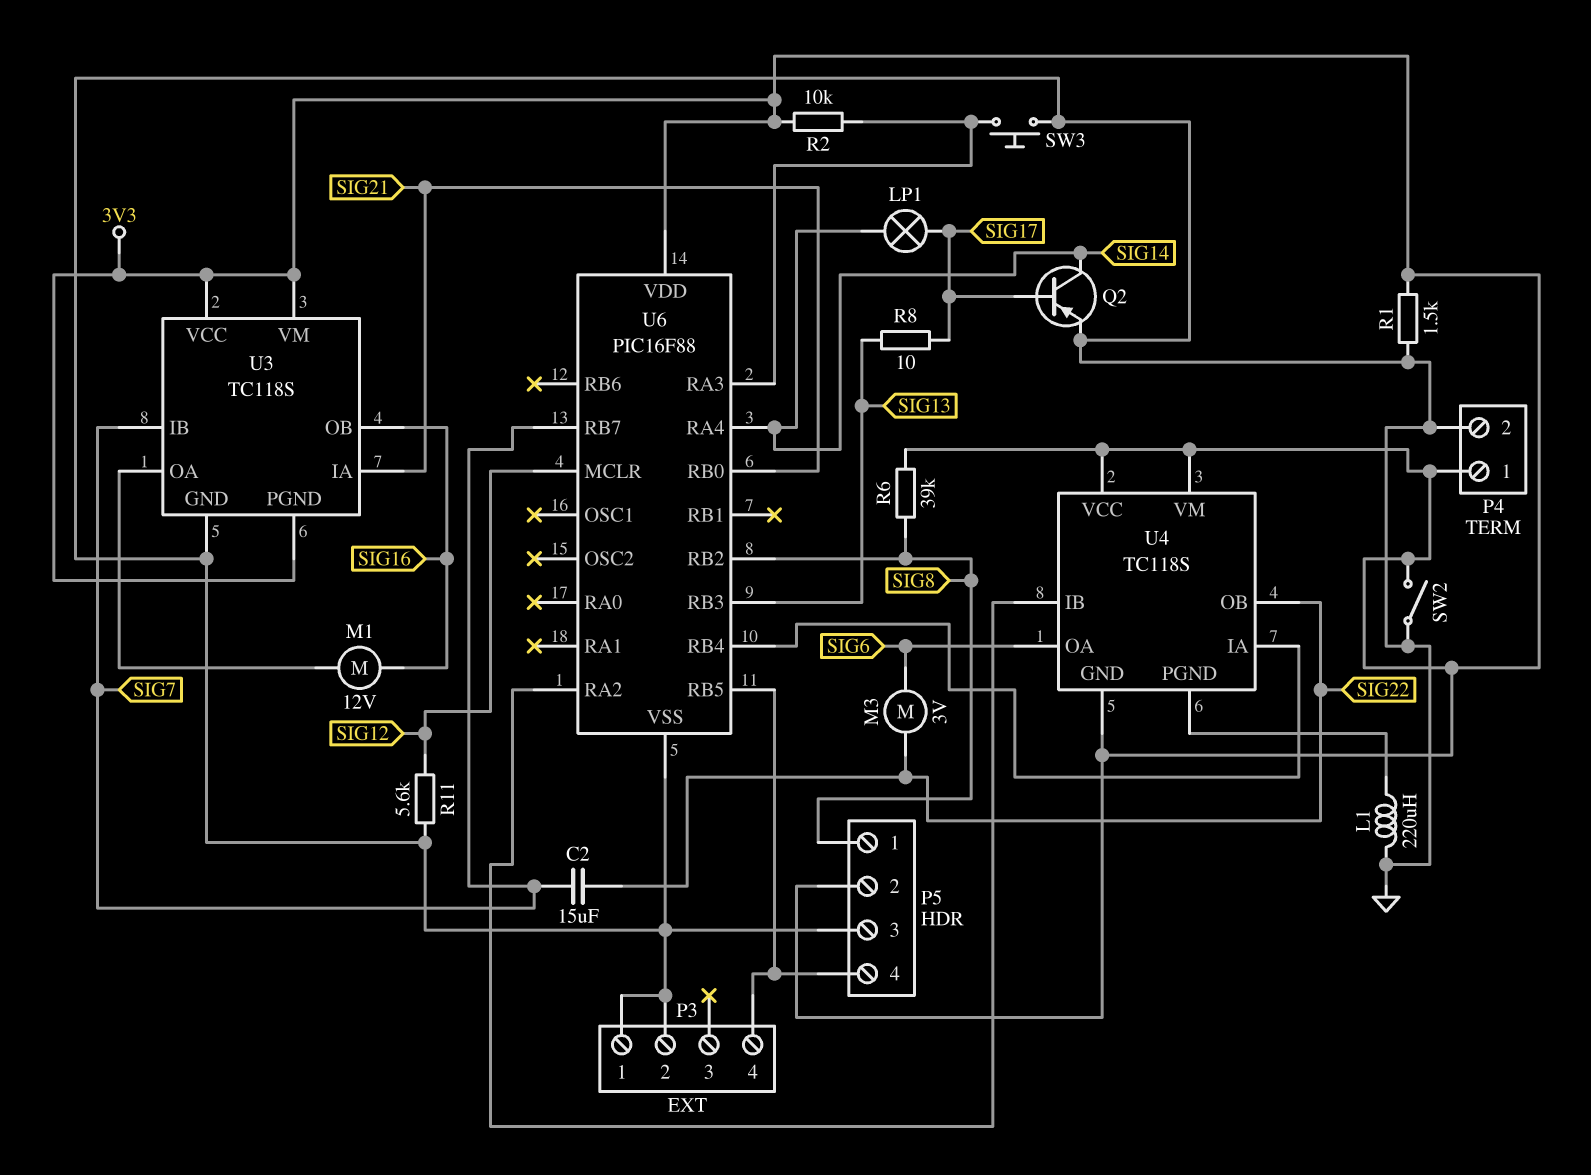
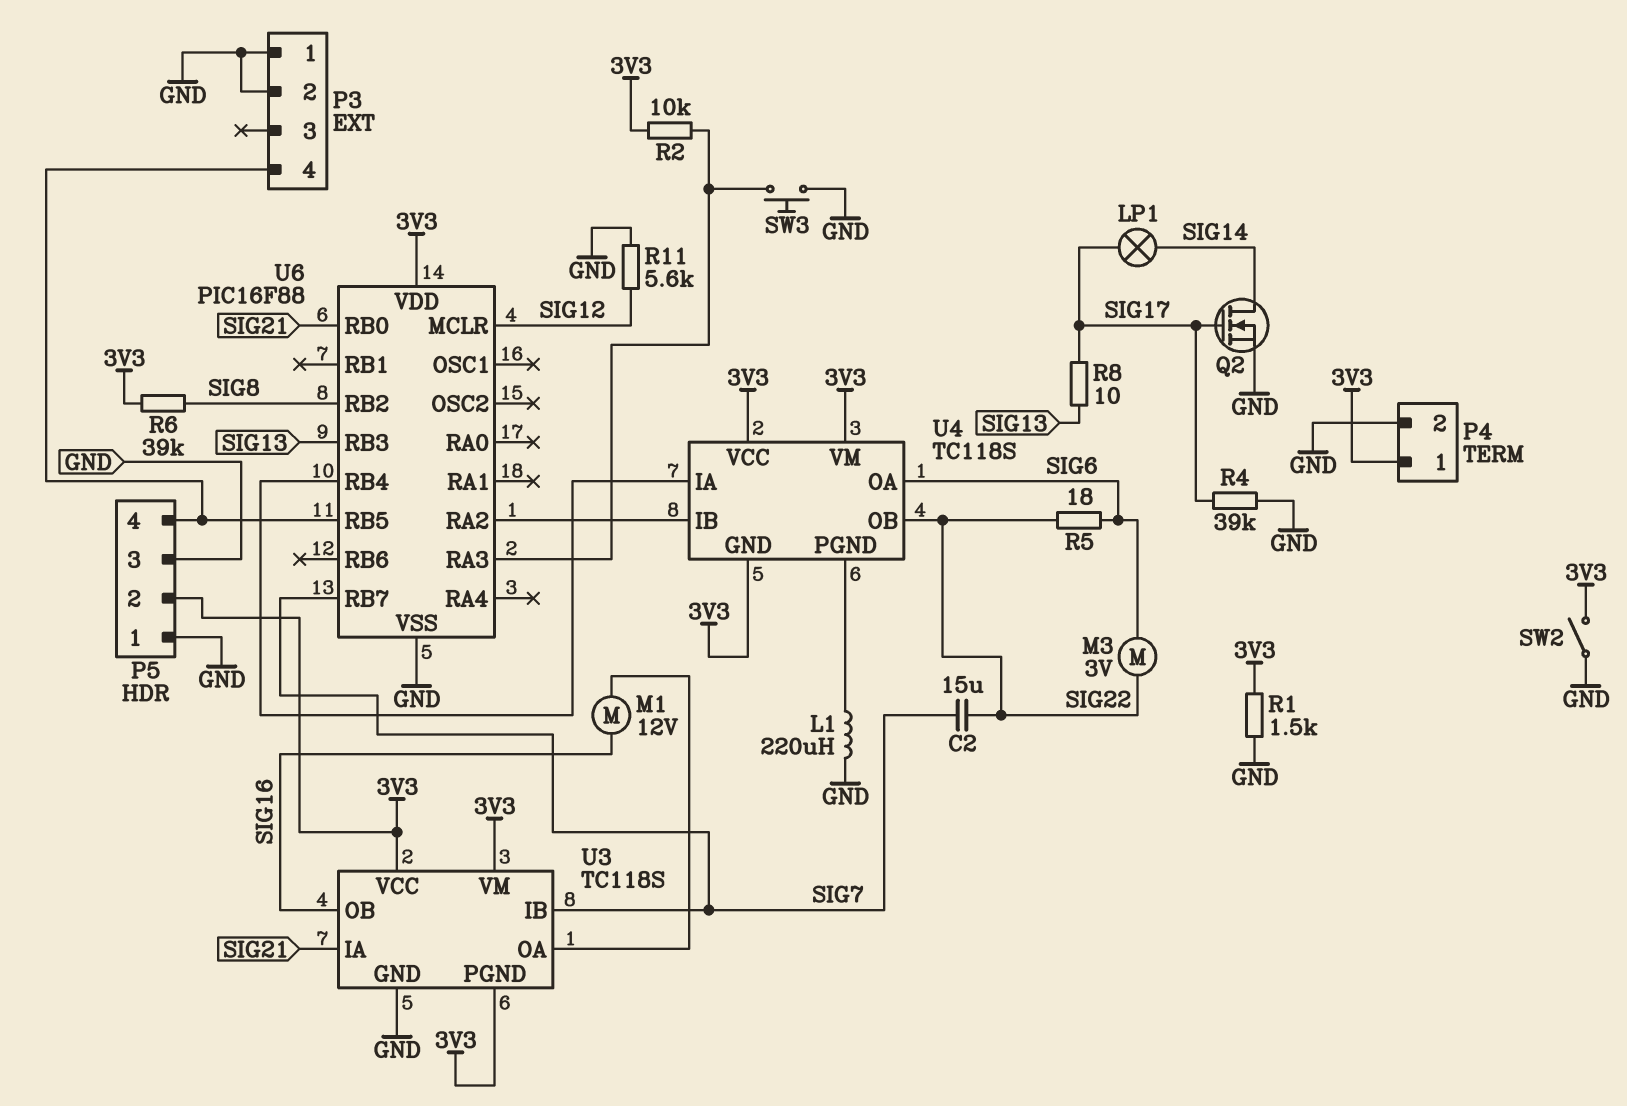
P5 pin 1: SIG8 -> GND
Q2: PNP (B SIG17, C SIG14, E GND) -> NMOS (G SIG17, D SIG14, S GND)
R4: none -> 39k (GND, SIG17)
R5: none -> 18 (SIG6, SIG22)
U6 pin RA4: SIG14 -> none

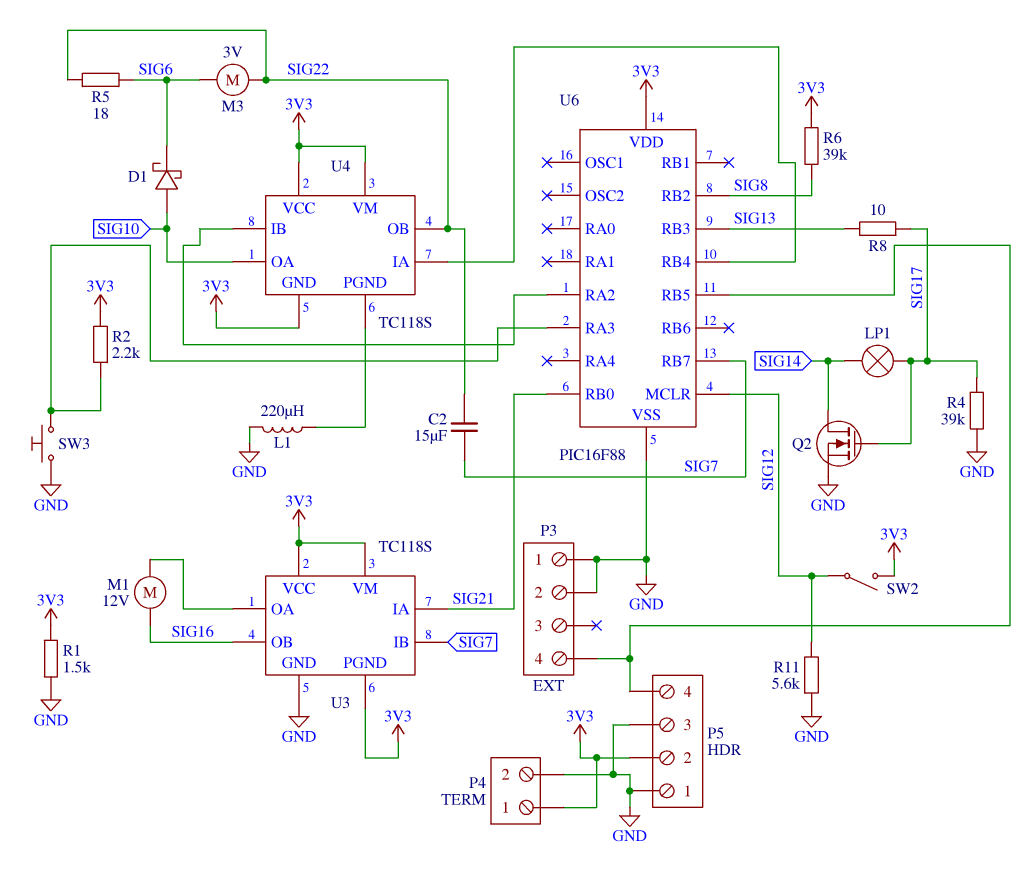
D1: none -> schottky (A SIG10, K SIG6)
R2: 10k (3V3, U6/RA3) -> 2.2k (3V3, U6/RA3)
SW2: switch (3V3, GND) -> switch (3V3, SIG12)
U4 pin OA: SIG6 -> SIG10

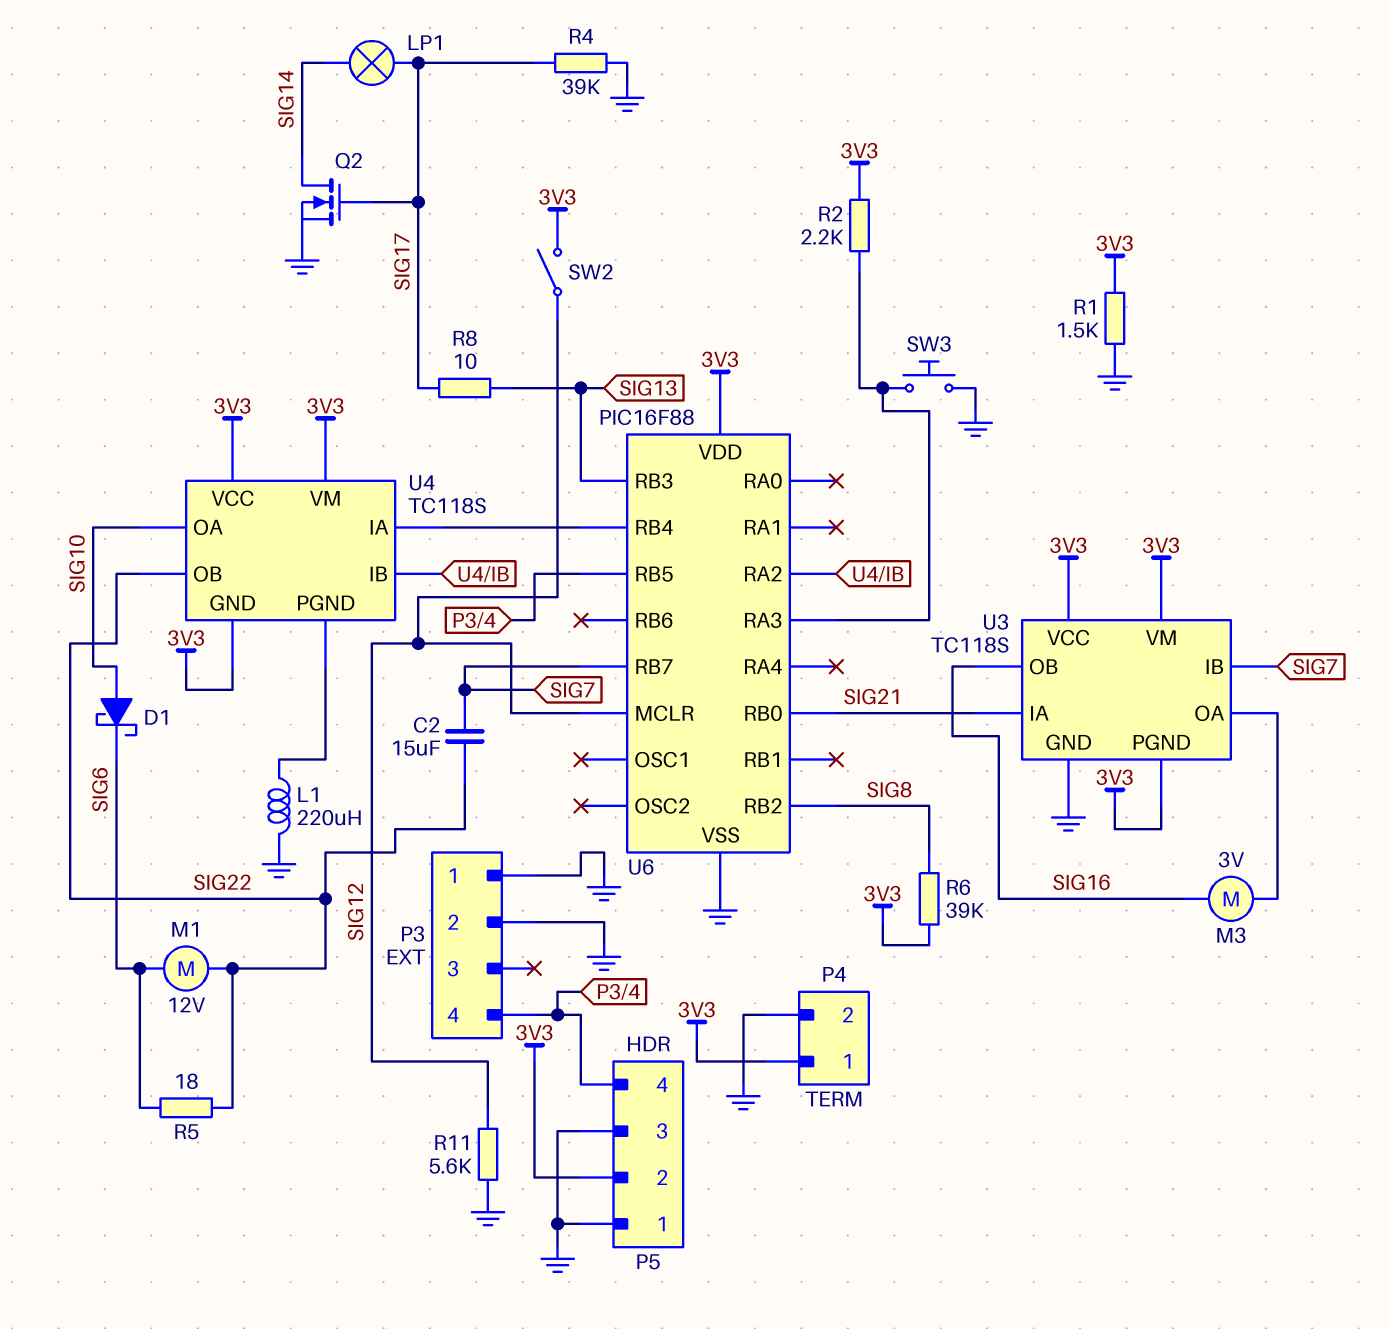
M1: motor 12V (SIG16, U3/OA) -> motor 12V (SIG6, SIG22)
M3: motor 3V (SIG6, SIG22) -> motor 3V (SIG16, U3/OA)

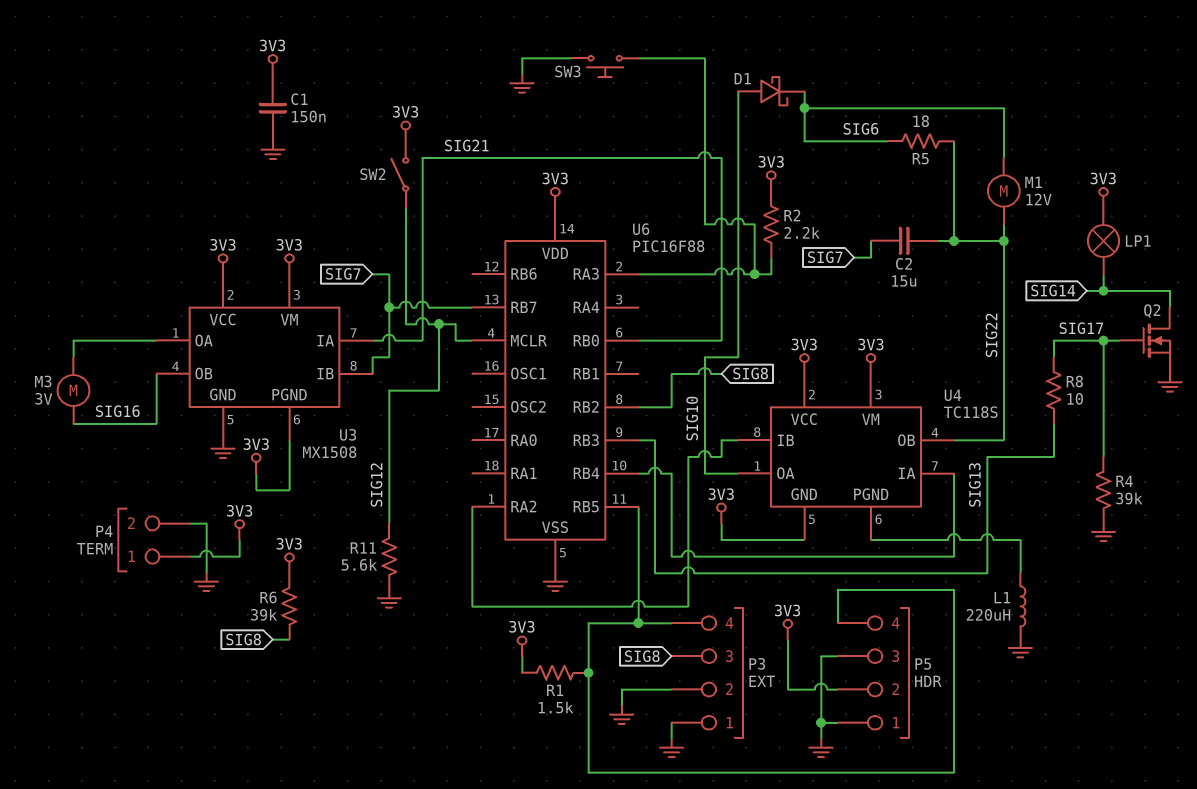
C1: none -> 150nF (3V3, GND)
LP1: lamp (SIG14, SIG17) -> lamp (3V3, SIG14)
P3 pin 3: none -> SIG8
R1: 1.5k (3V3, GND) -> 1.5k (3V3, P3/4)
U3: TC118S -> MX1508

